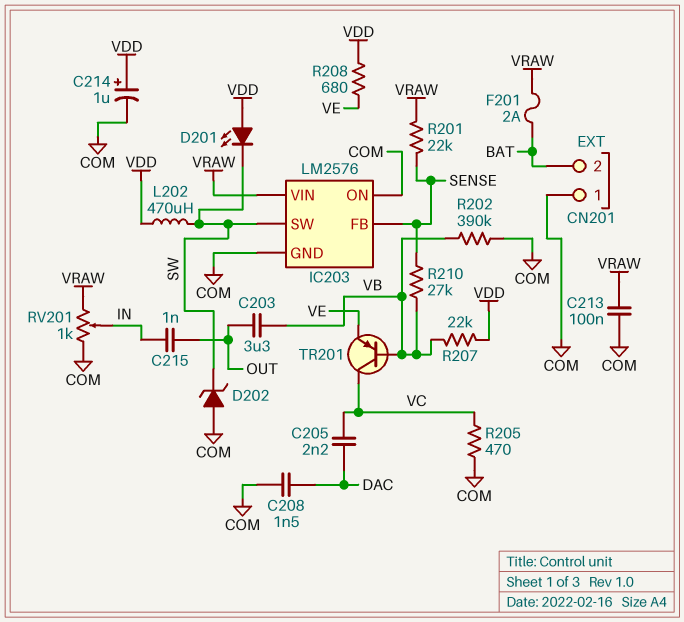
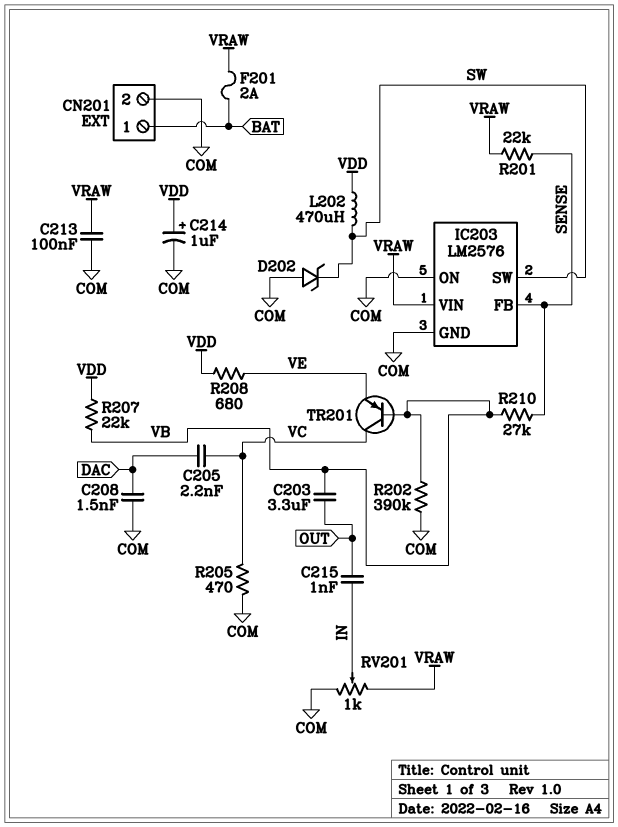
CN201 pin 1: COM -> BAT
CN201 pin 2: BAT -> COM
D201: LED (A VDD, K SW) -> none

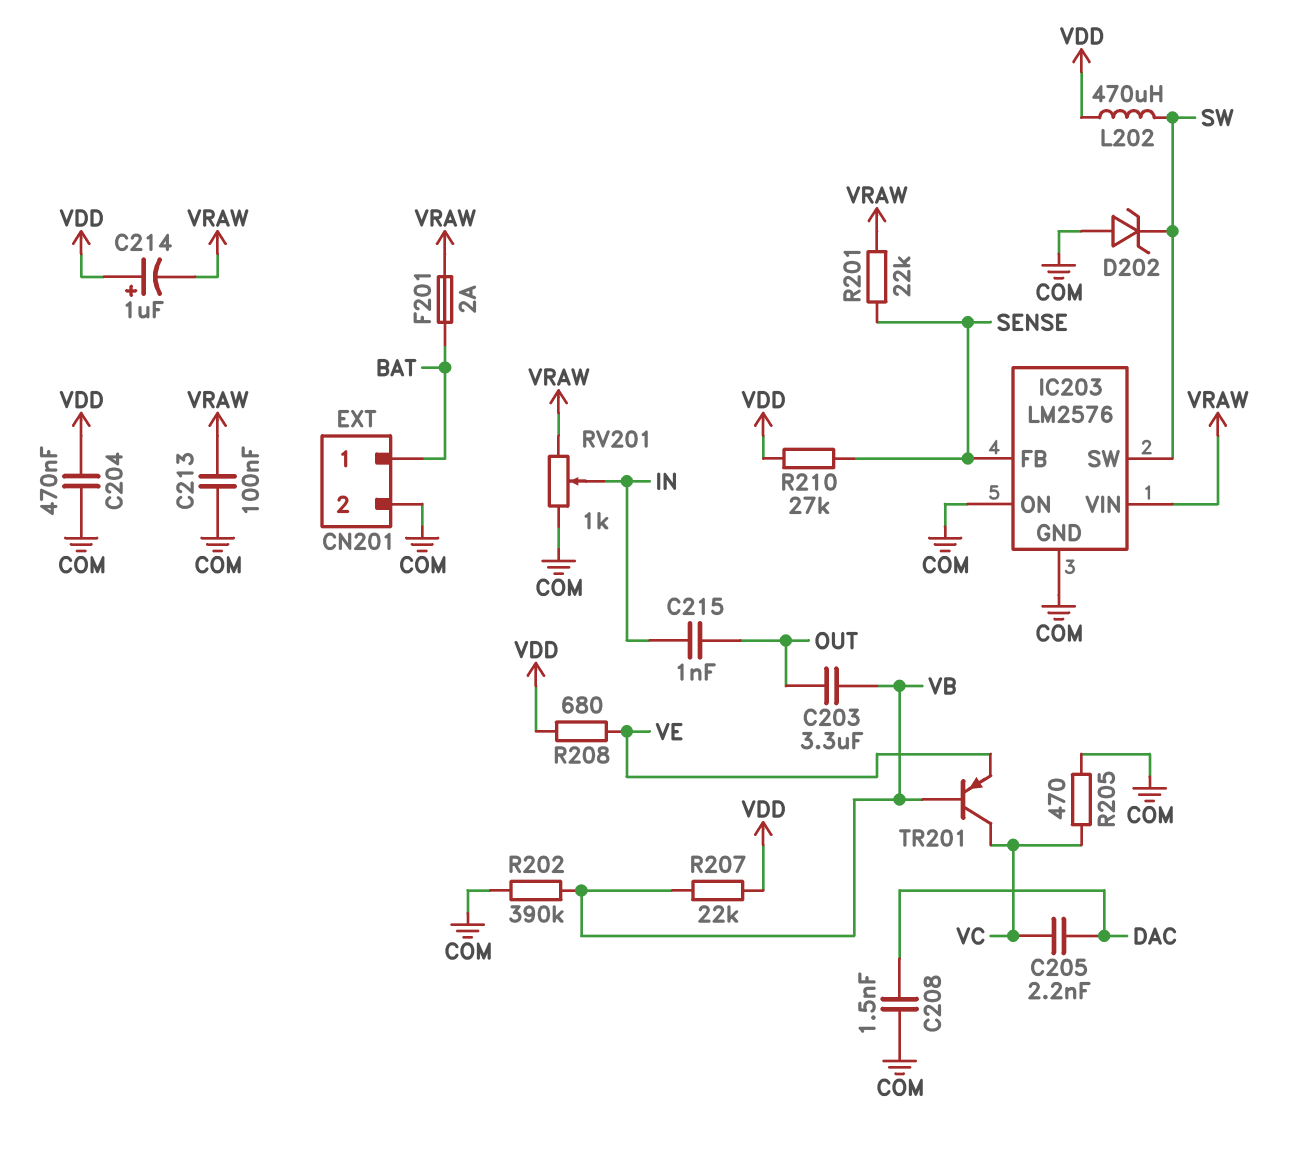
C204: none -> 470nF (COM, VDD)
C214: 1uF (plus VDD, minus COM) -> 1uF (plus VDD, minus VRAW)
R210: 27k (SENSE, VB) -> 27k (SENSE, VDD)

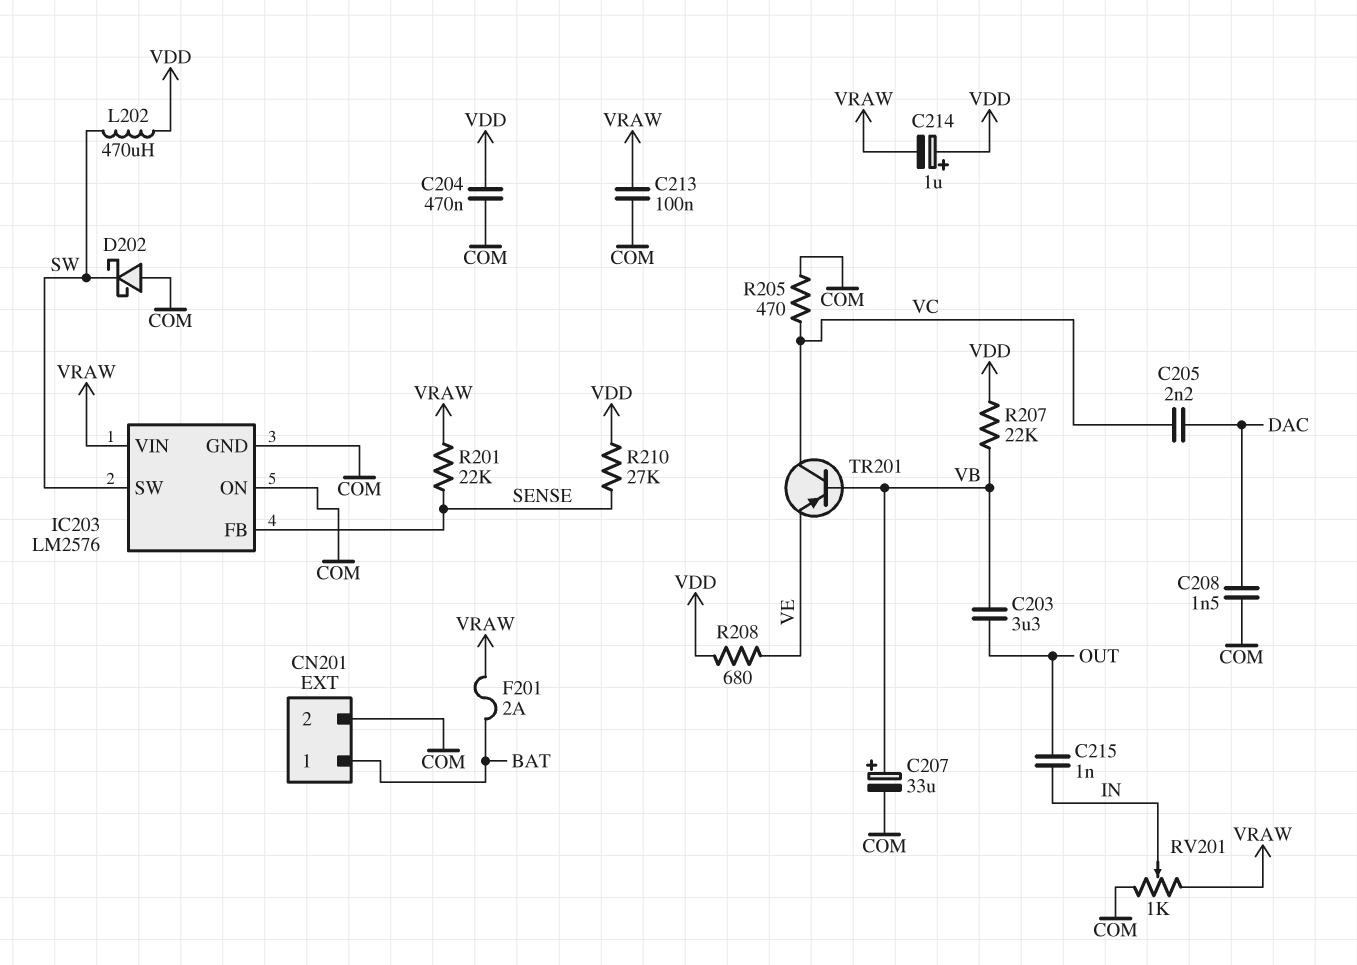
C207: none -> 33uF (plus VB, minus COM)
D202: zener (A COM, K SW) -> schottky (A COM, K SW)
R202: 390k (COM, VB) -> none

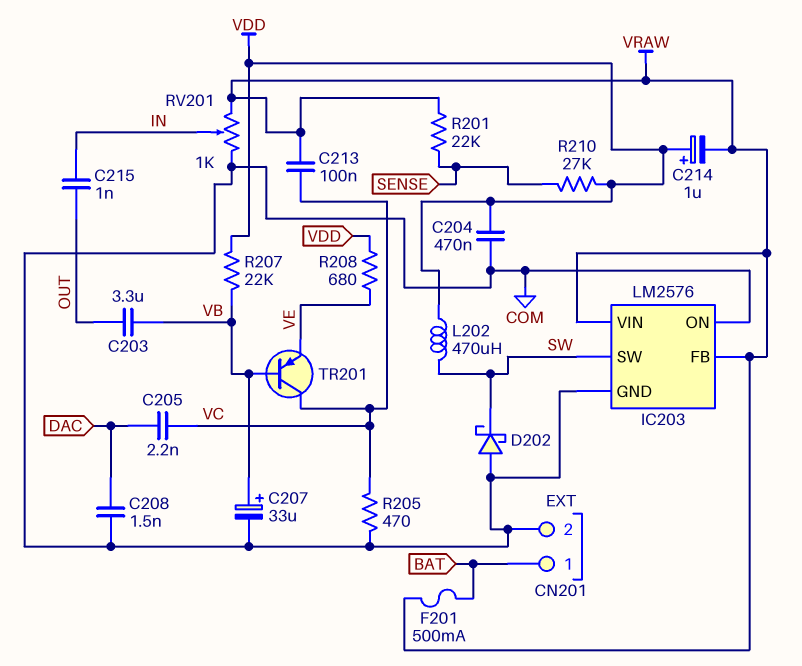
C213: 100nF (COM, VRAW) -> 100nF (VC, VRAW)
F201: 2A (BAT, VRAW) -> 500mA (BAT, VRAW)
IC203 pin FB: SENSE -> VRAW

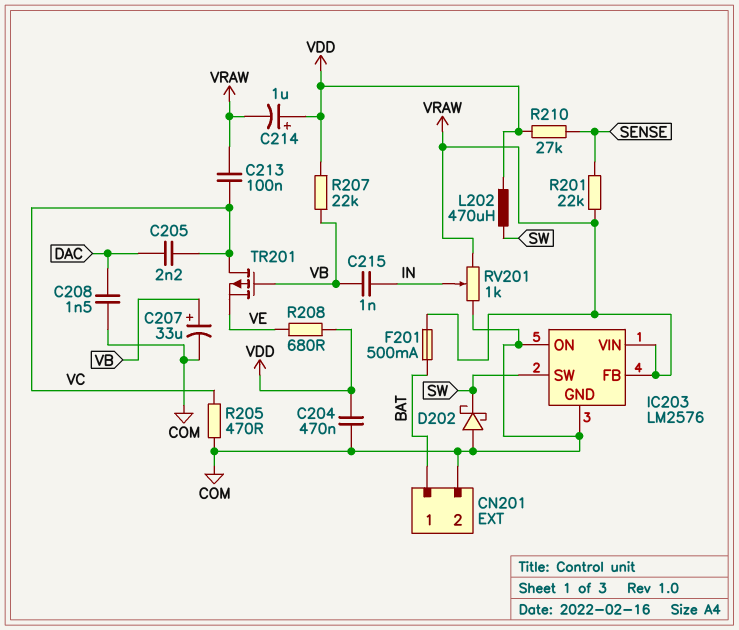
C203: 3.3uF (OUT, VB) -> none
C215: 1nF (IN, OUT) -> 1nF (IN, VB)
TR201: PNP (B VB, C VC, E VE) -> PMOS (G VB, D VC, S VE)

